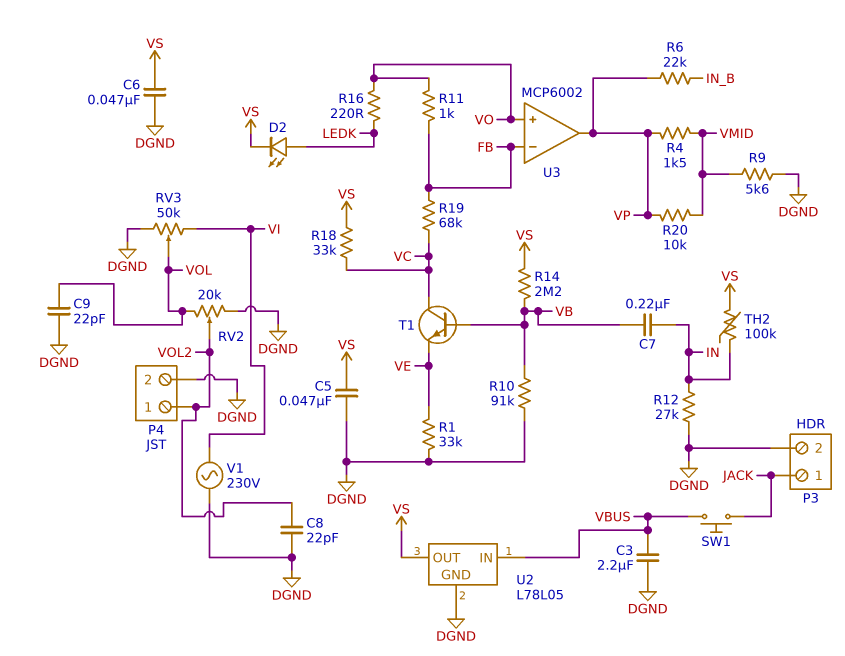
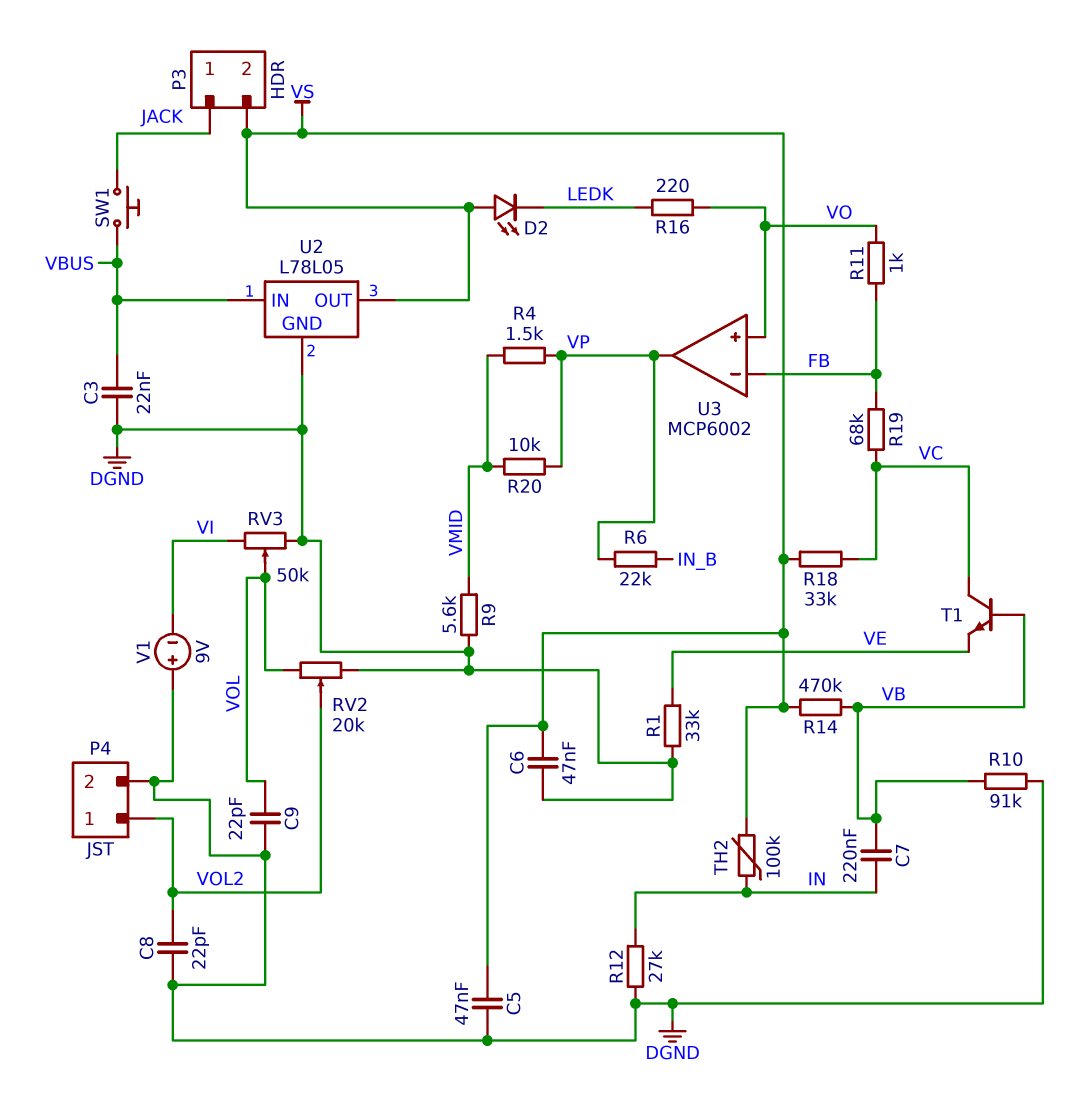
C3: 2.2uF (DGND, VBUS) -> 22nF (DGND, VBUS)
D2: LED (A LEDK, K VS) -> LED (A VS, K LEDK)
P3 pin 2: DGND -> VS
R14: 2.2M (VB, VS) -> 470k (VB, VS)
V1: AC 230V (DGND, VI) -> 9V (plus DGND, minus VI)

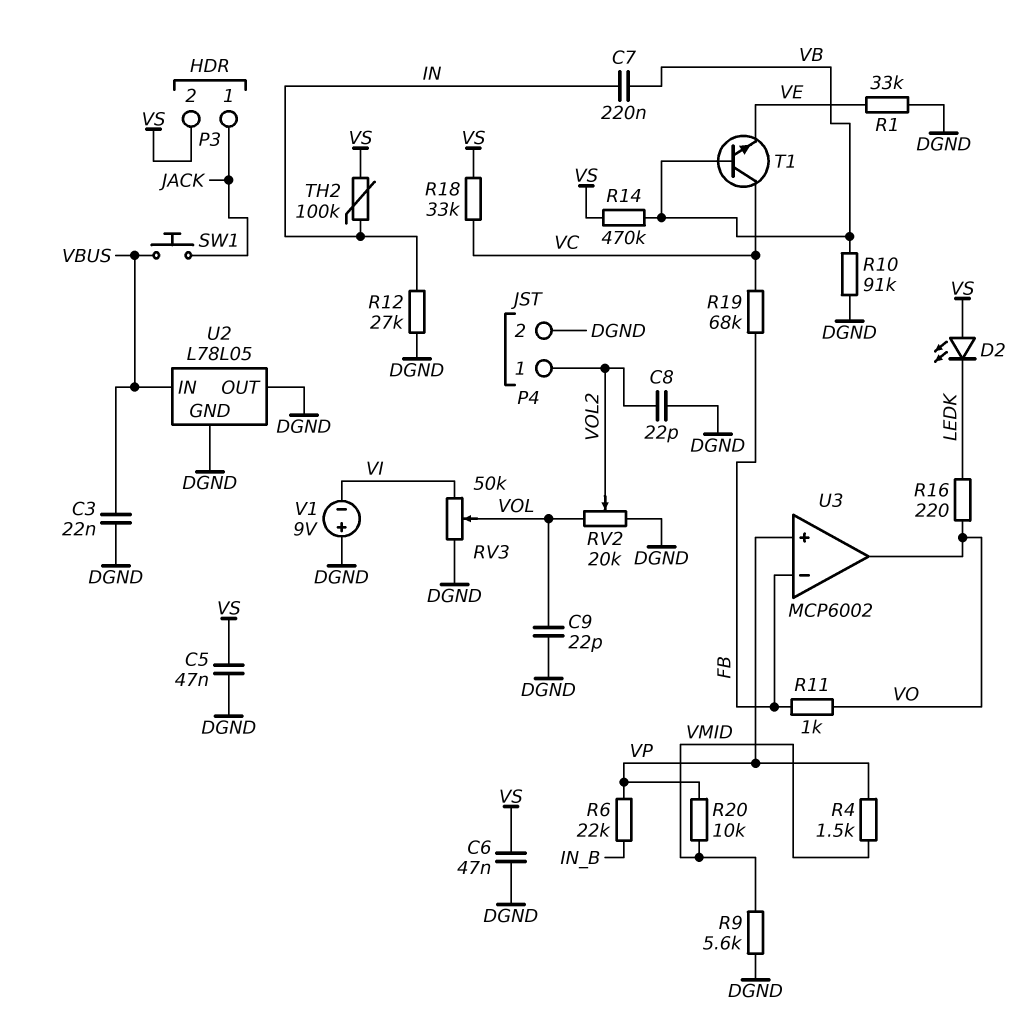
U2 pin OUT: VS -> DGND
U3 pin in+: VO -> VP
U3 pin out: VP -> VO

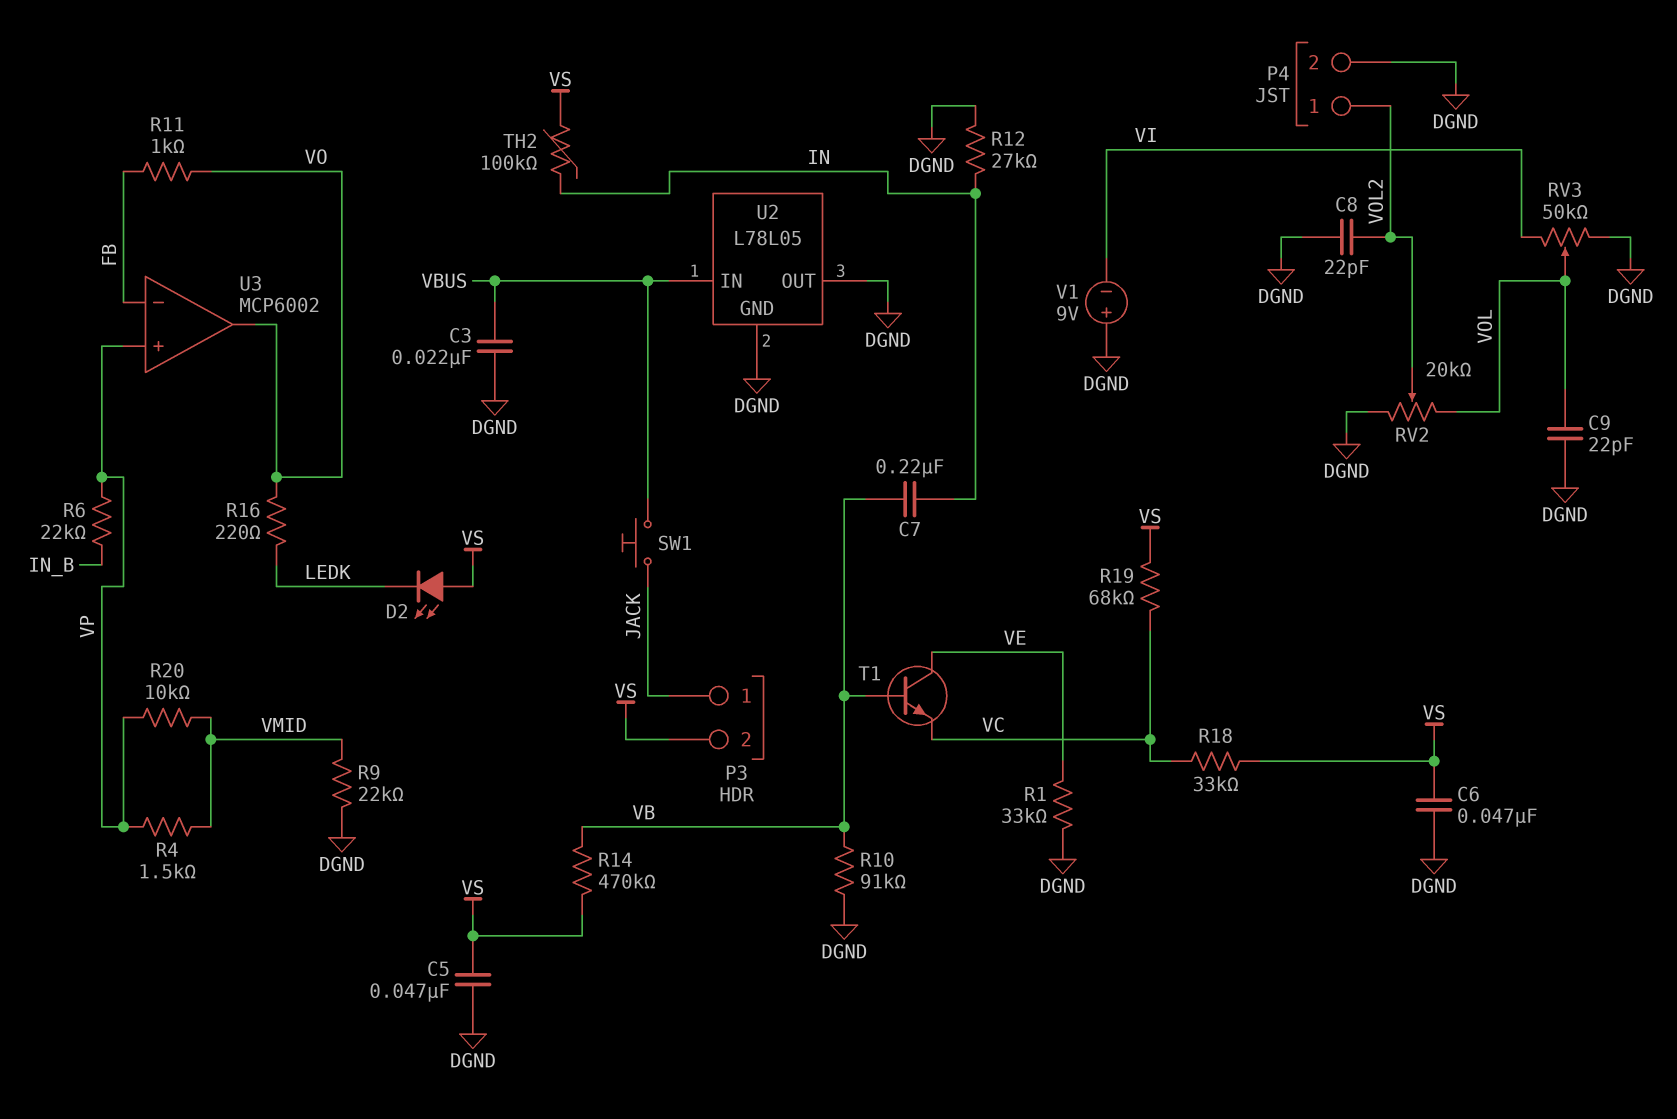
R9: 5.6k (DGND, VMID) -> 22k (DGND, VMID)
R19: 68k (FB, VC) -> 68k (VC, VS)
T1: NPN (B VB, C VC, E VE) -> NPN (B VB, C VE, E VC)

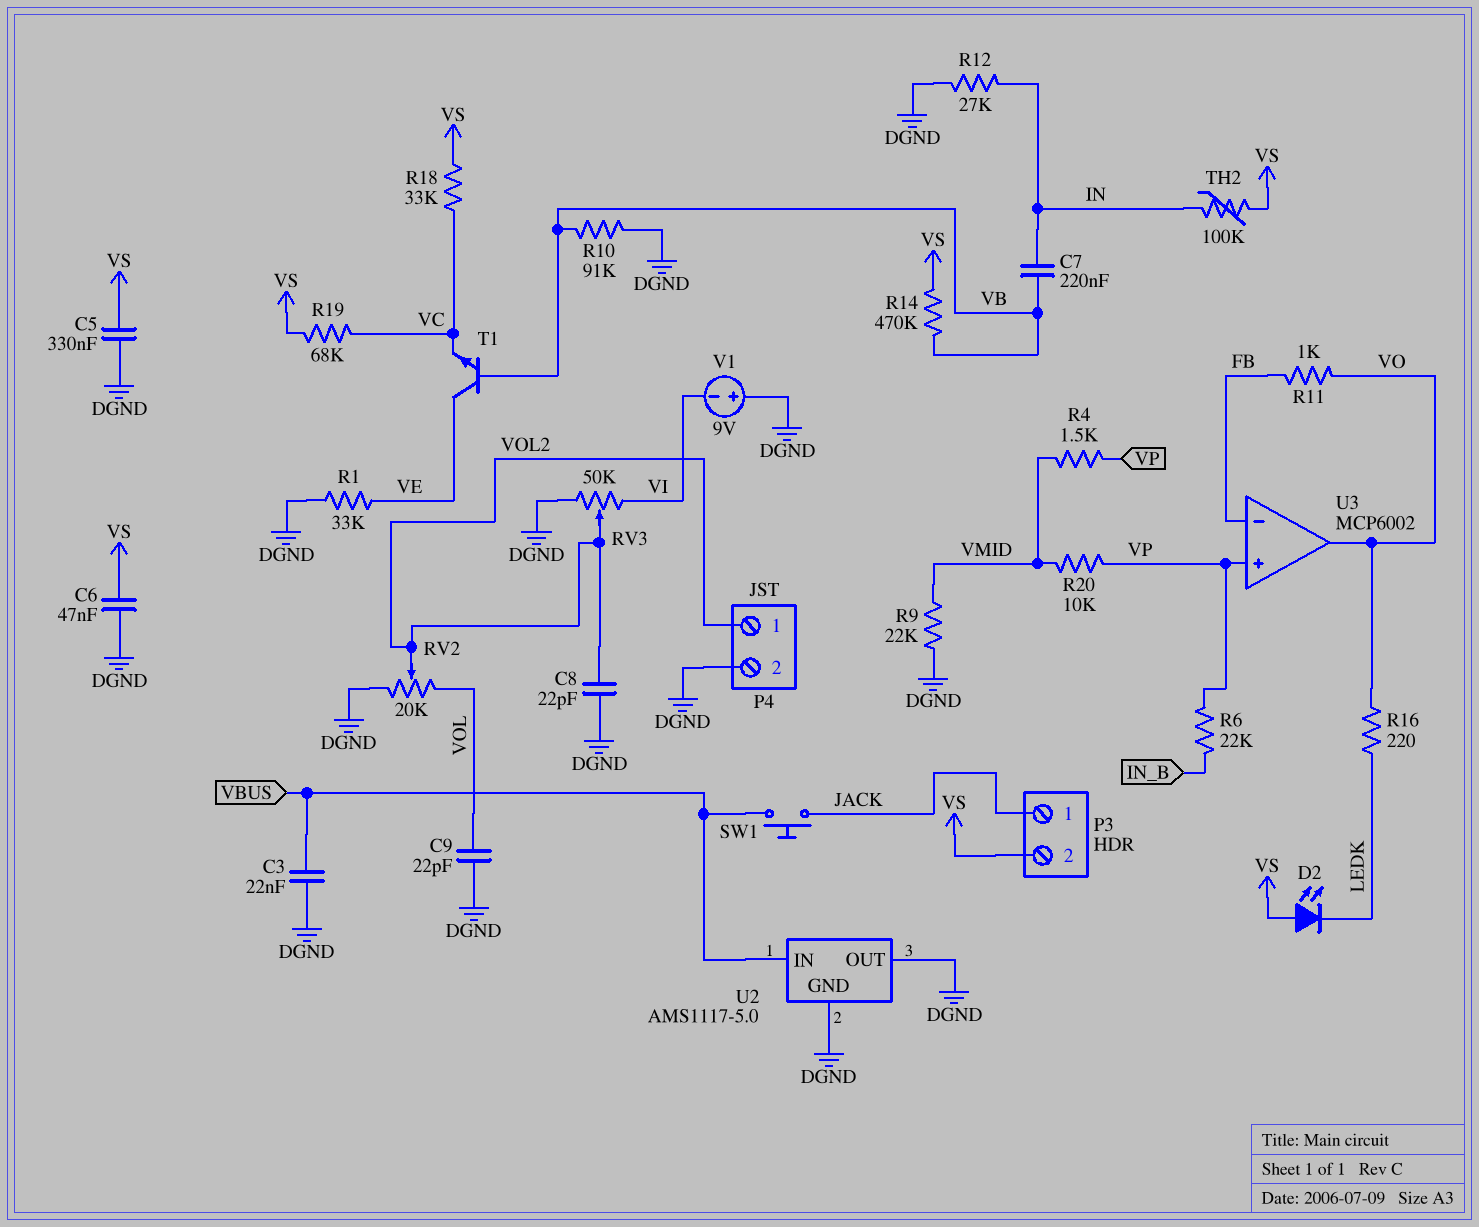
C5: 47nF (DGND, VS) -> 330nF (DGND, VS)
RV3: 50k (DGND, VI, wiper VOL) -> 50k (DGND, VI, wiper VOL2)
U2: L78L05 -> AMS1117-5.0

